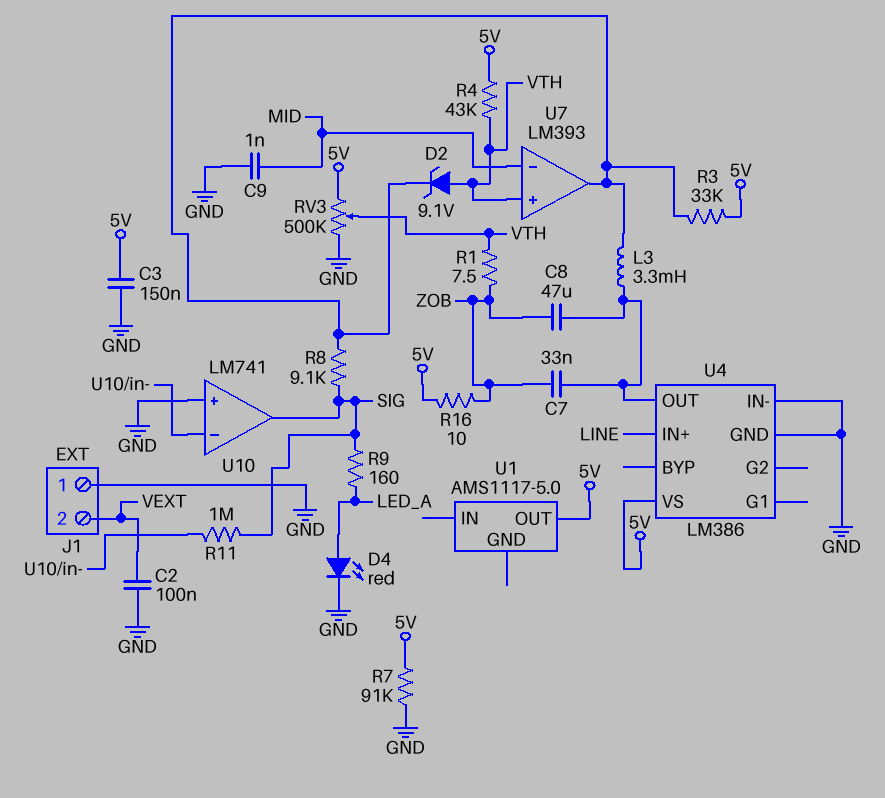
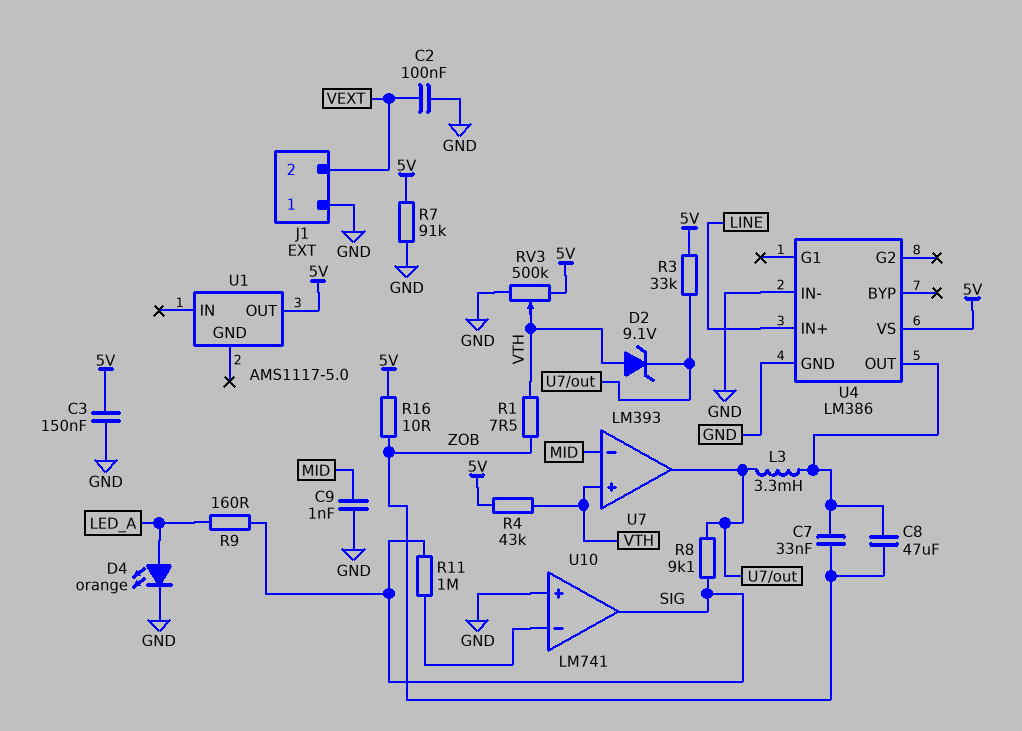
D4: LED red (A LED_A, K GND) -> LED orange (A LED_A, K GND)

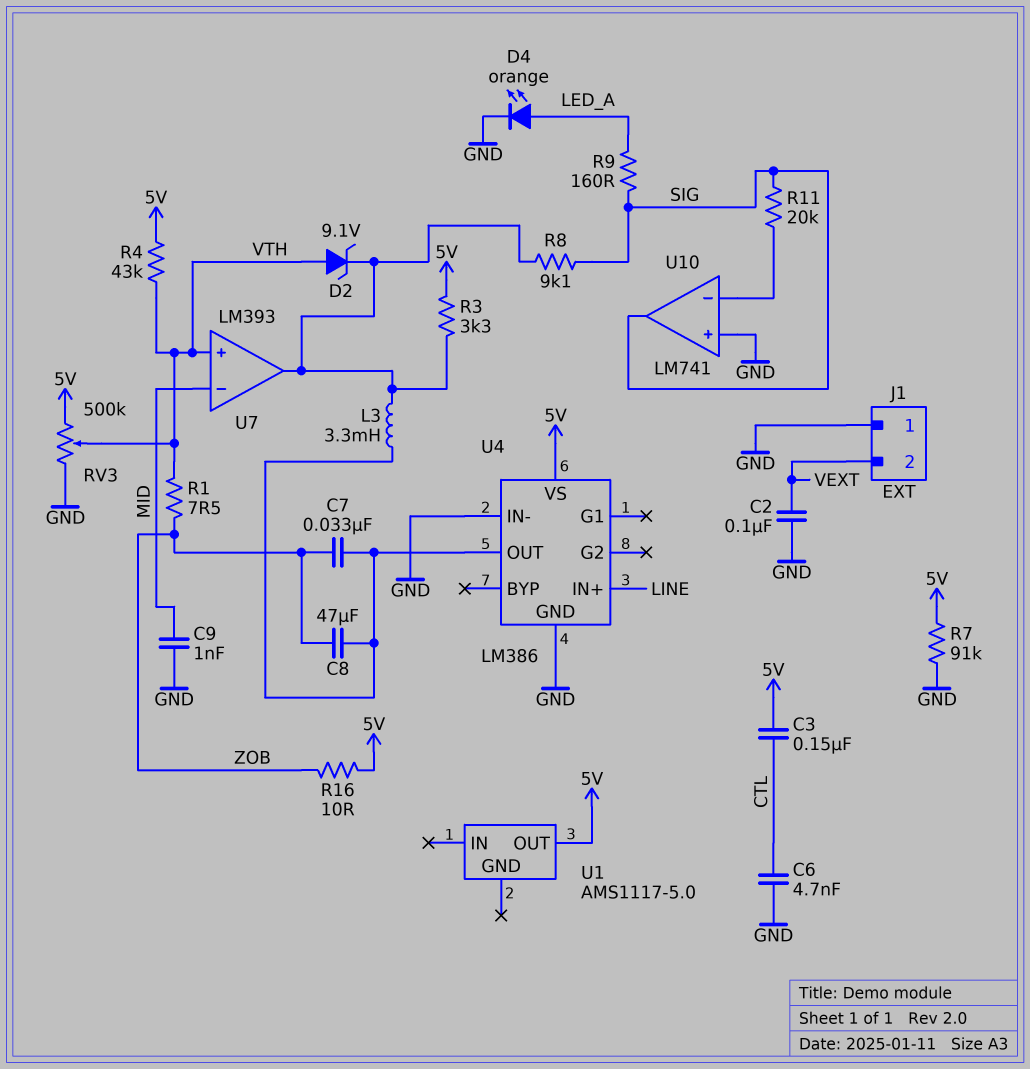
C3: 150nF (5V, GND) -> 150nF (5V, CTL)
C6: none -> 4.7nF (CTL, GND)
R3: 33k (5V, U7/out) -> 3.3k (5V, U7/out)
R11: 1M (SIG, U10/in-) -> 20k (SIG, U10/in-)

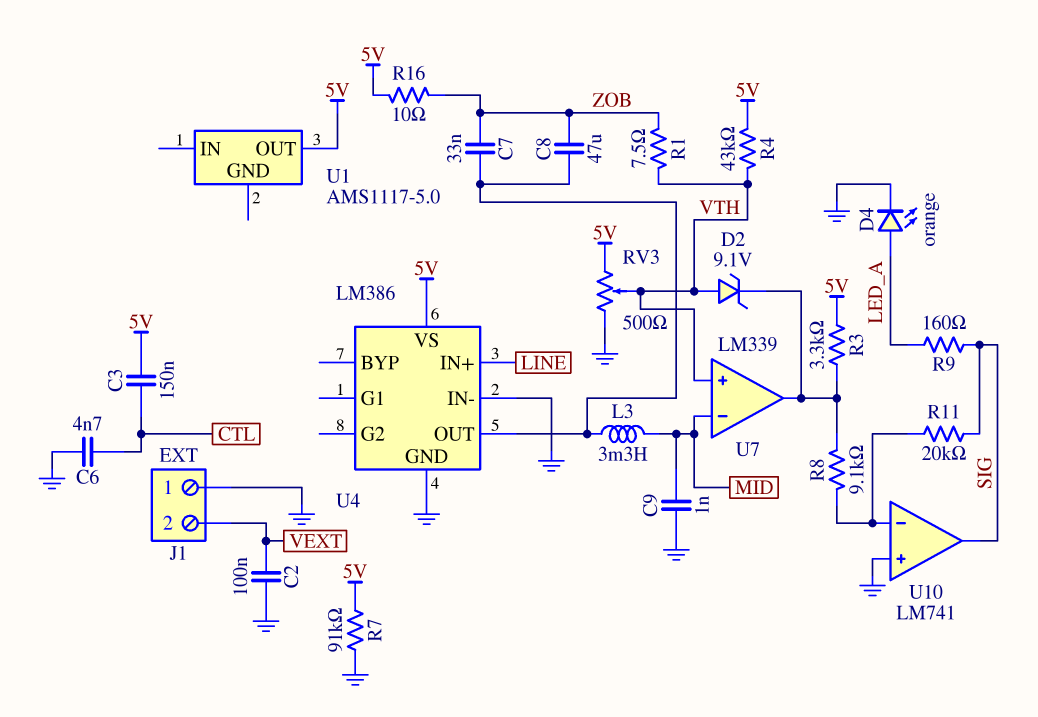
L3: 3.3mH (U4/OUT, U7/out) -> 3.3mH (MID, U4/OUT)
R8: 9.1k (SIG, U7/out) -> 9.1k (U7/out, U10/in-)
RV3: 500k (5V, GND, wiper VTH) -> 500 (5V, GND, wiper VTH)
U7: LM393 -> LM339

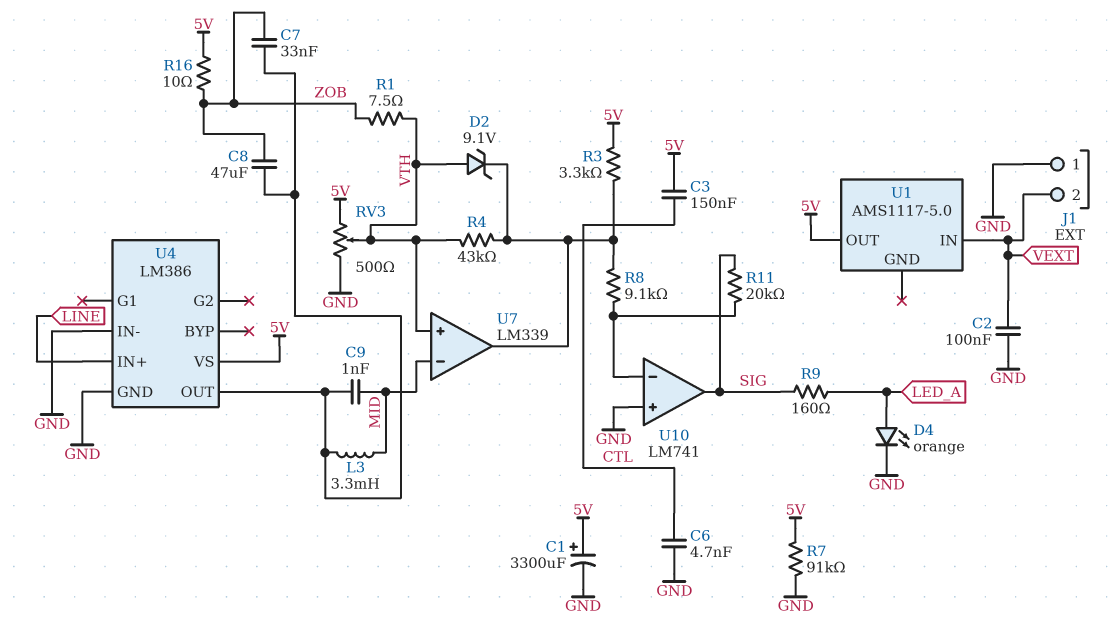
C1: none -> 3300uF (plus 5V, minus GND)
C9: 1nF (GND, MID) -> 1nF (MID, U4/OUT)
R4: 43k (5V, VTH) -> 43k (U7/out, VTH)
U1 pin IN: none -> VEXT

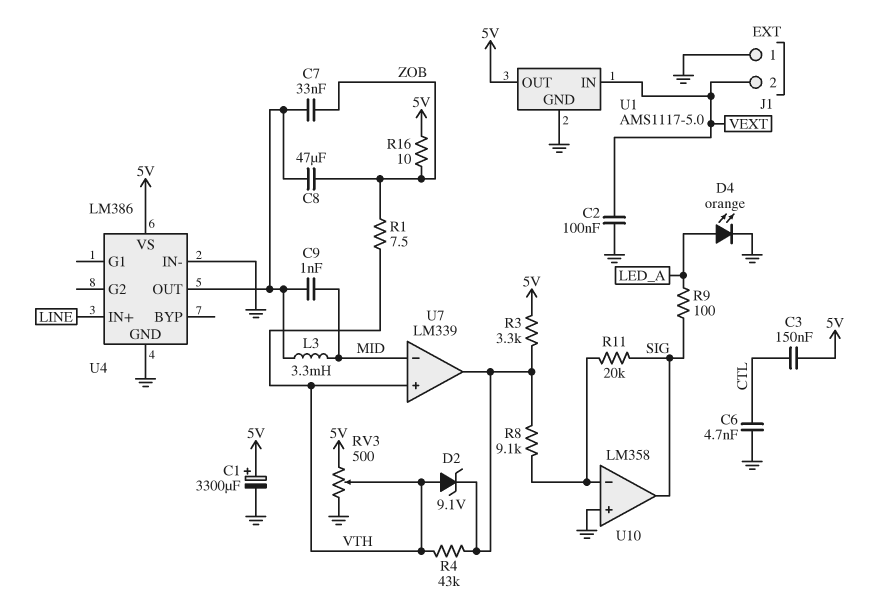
R7: 91k (5V, GND) -> none
R9: 160 (LED_A, SIG) -> 100 (LED_A, SIG)
U1 pin GND: none -> GND
U10: LM741 -> LM358

